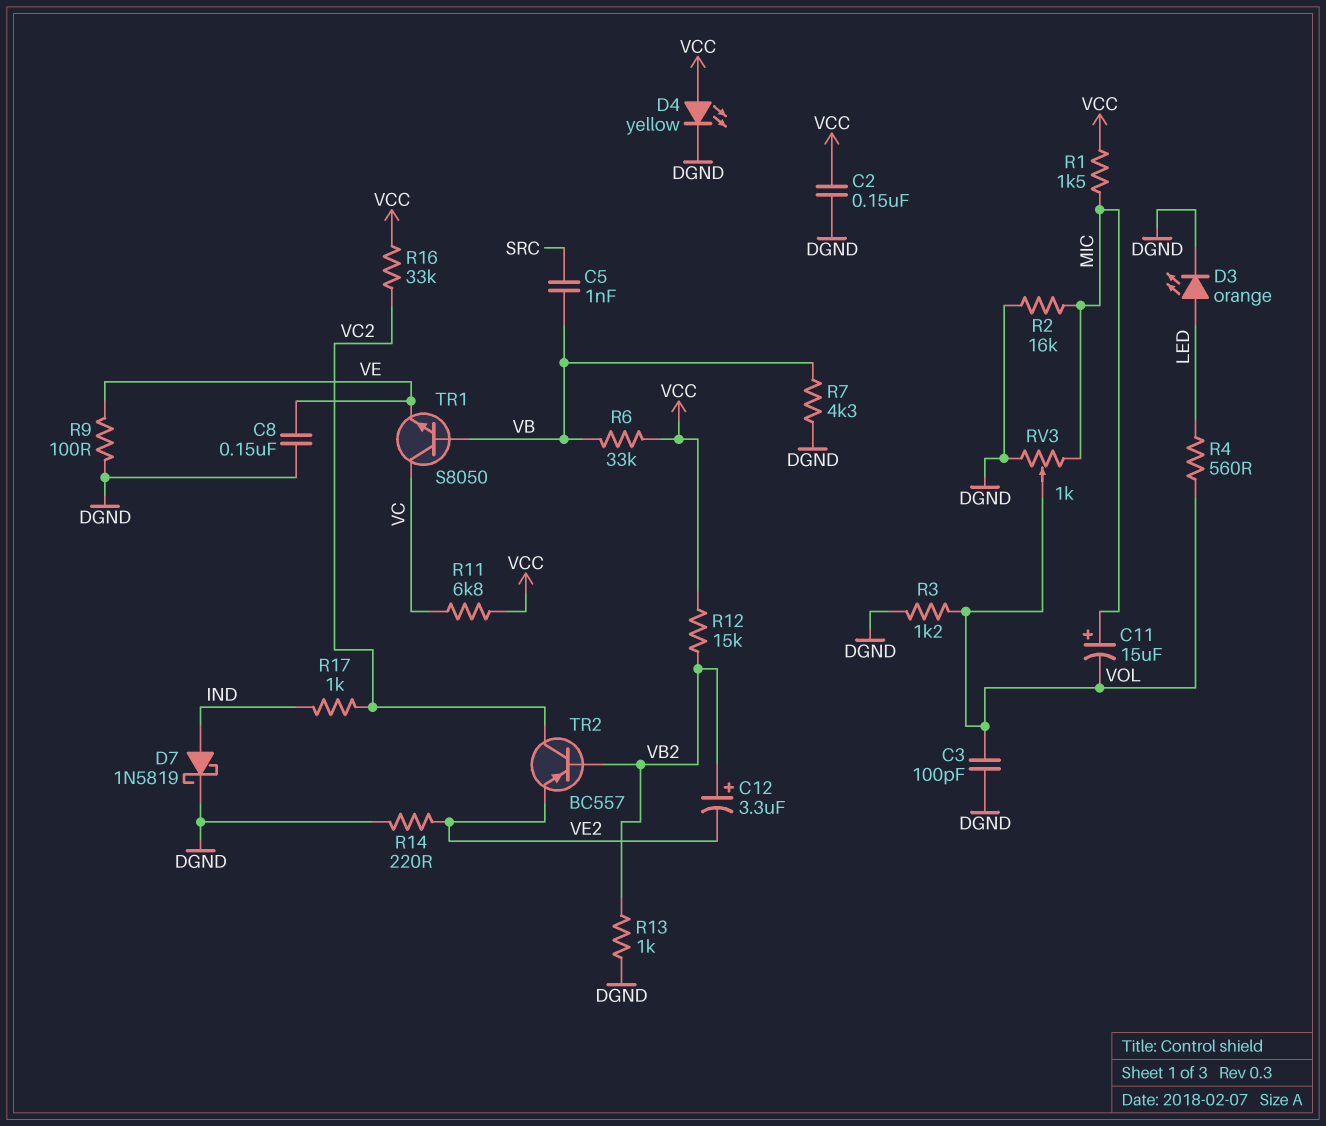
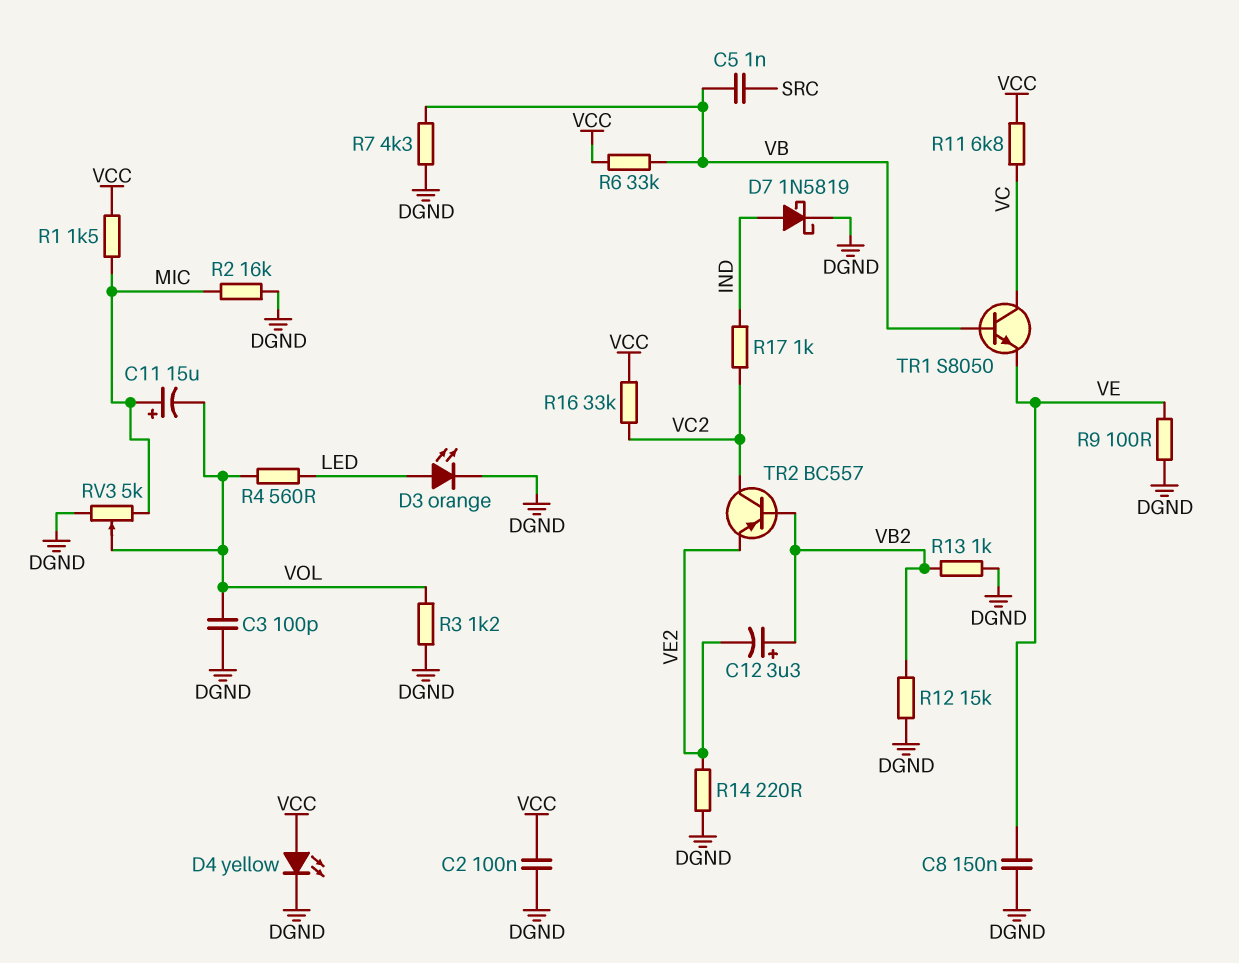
C2: 150nF (DGND, VCC) -> 100nF (DGND, VCC)
R12: 15k (VB2, VCC) -> 15k (DGND, VB2)
RV3: 1k (DGND, MIC, wiper VOL) -> 5k (DGND, MIC, wiper VOL)

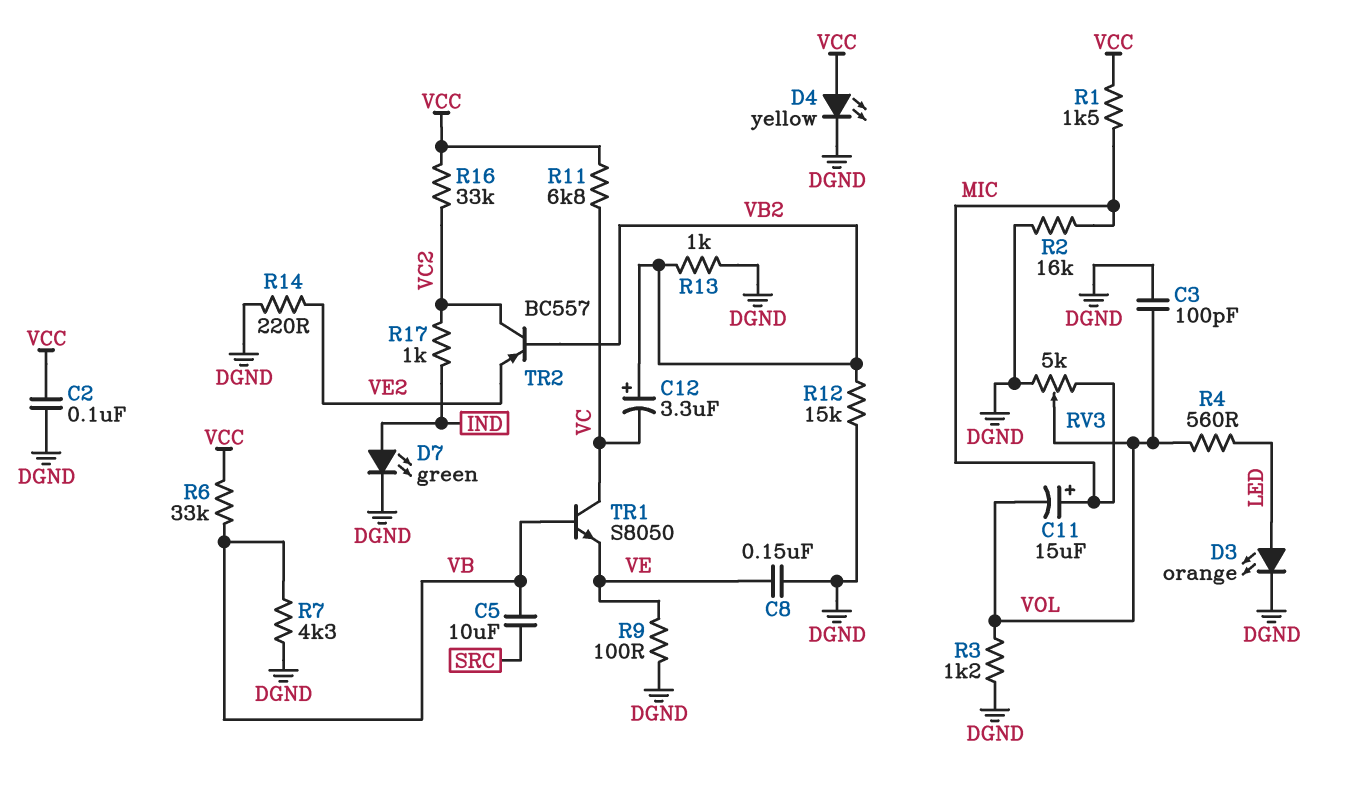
C5: 1nF (SRC, VB) -> 10uF (SRC, VB)
C12: 3.3uF (plus VB2, minus VE2) -> 3.3uF (plus VB2, minus VC)
D7: schottky 1N5819 (A IND, K DGND) -> LED green (A IND, K DGND)

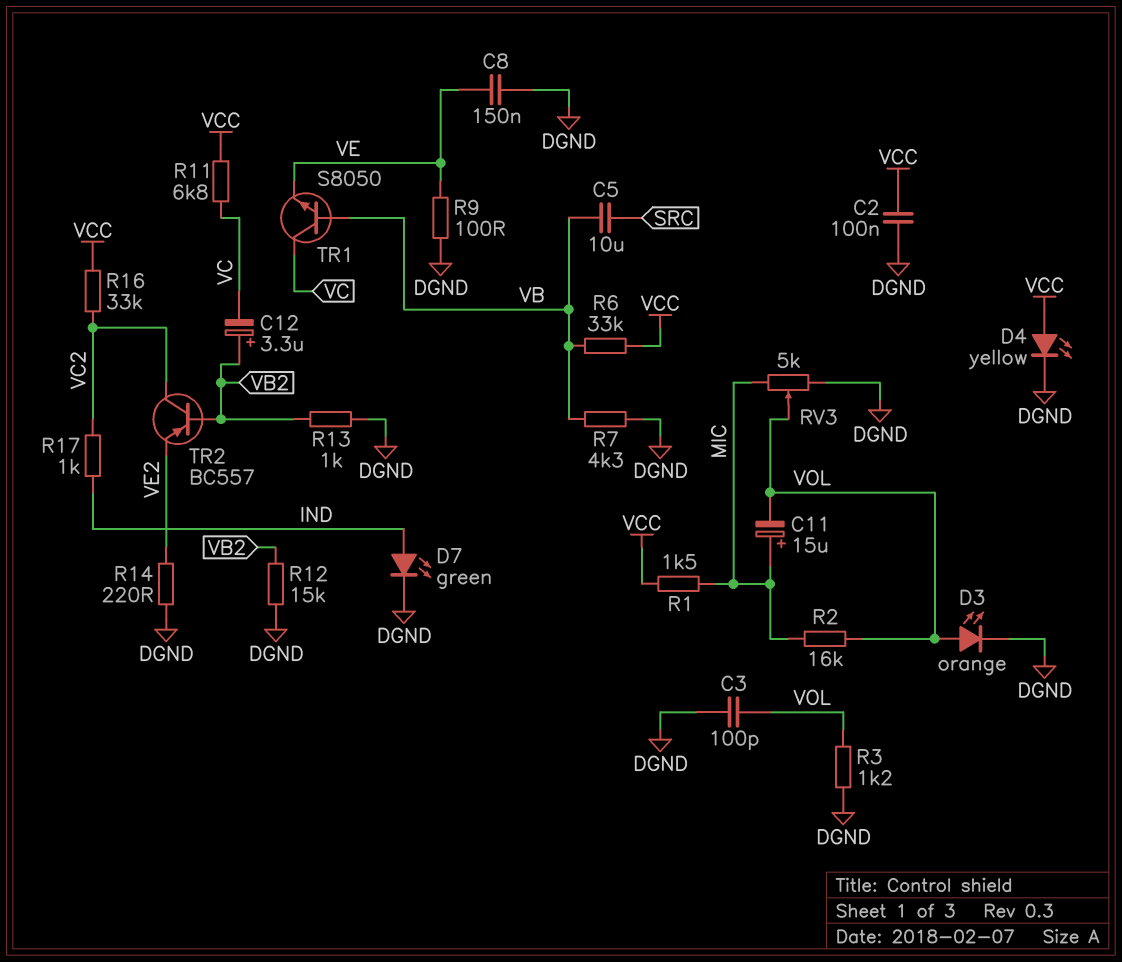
D3: LED orange (A LED, K DGND) -> LED orange (A VOL, K DGND)
R2: 16k (DGND, MIC) -> 16k (MIC, VOL)
R4: 560 (LED, VOL) -> none

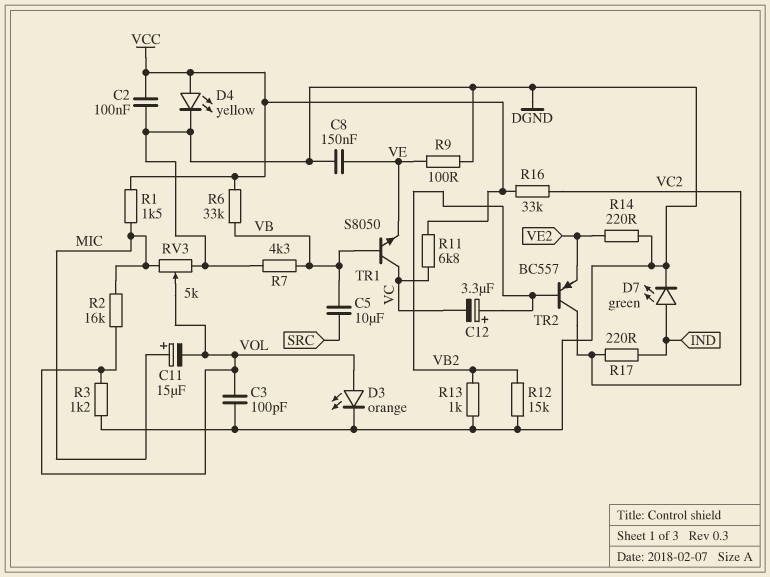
R17: 1k (IND, VC2) -> 220 (IND, VC2)

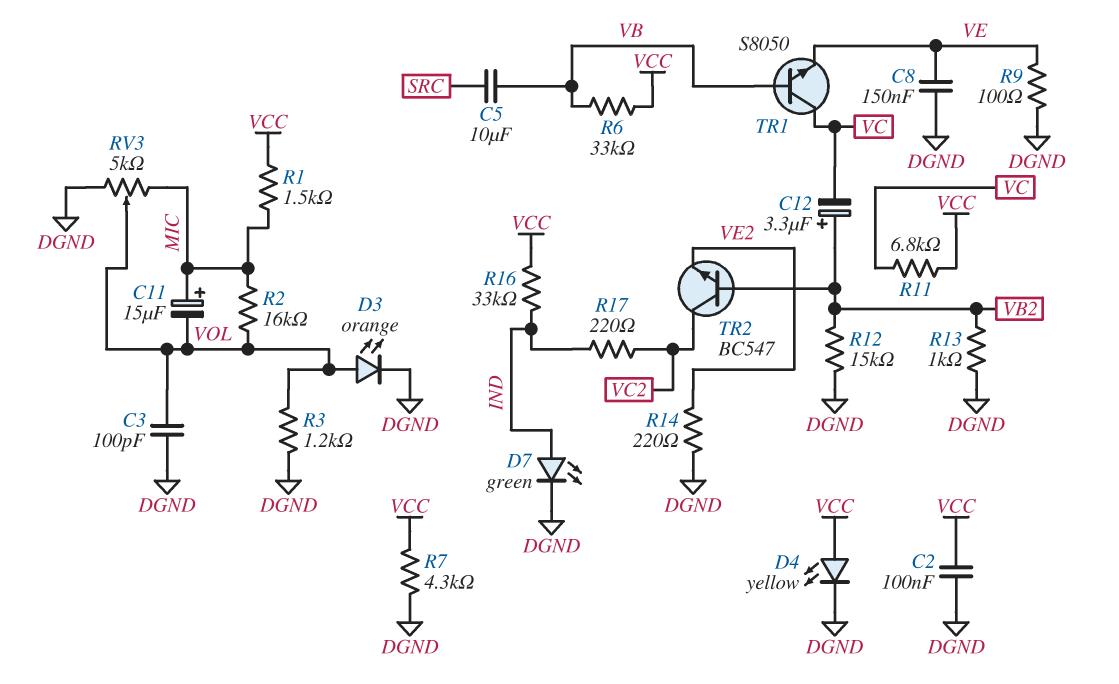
R7: 4.3k (DGND, VB) -> 4.3k (DGND, VCC)
R16: 33k (VC2, VCC) -> 33k (IND, VCC)
TR2: PNP BC557 (B VB2, C VC2, E VE2) -> NPN BC547 (B VB2, C VC2, E VE2)

